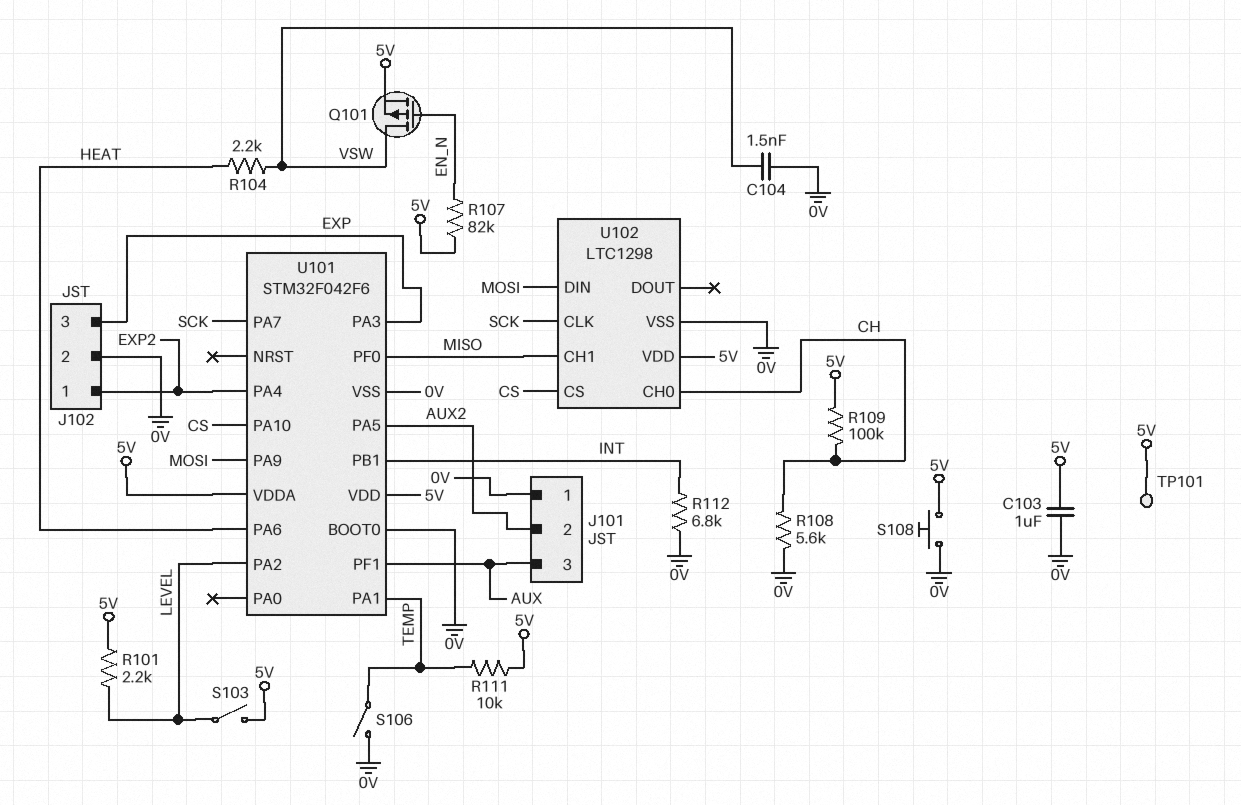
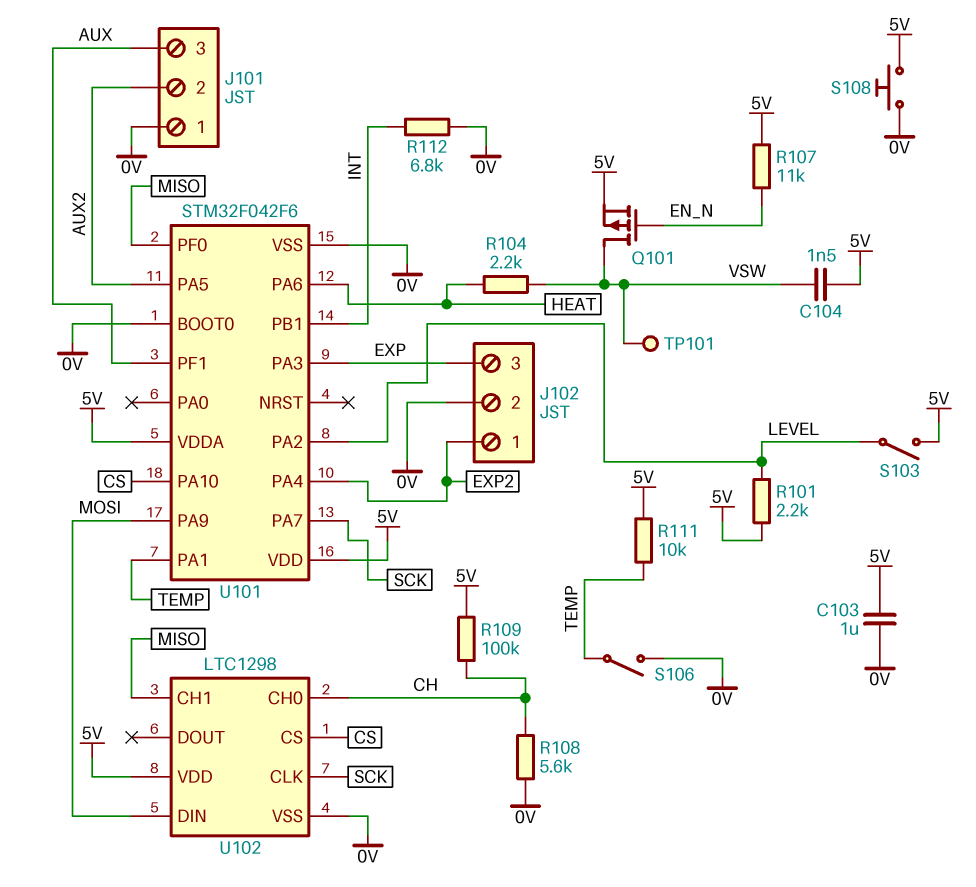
C104: 1.5nF (0V, VSW) -> 1.5nF (5V, VSW)
R107: 82k (5V, EN_N) -> 11k (5V, EN_N)
TP101: test point (5V) -> test point (VSW)

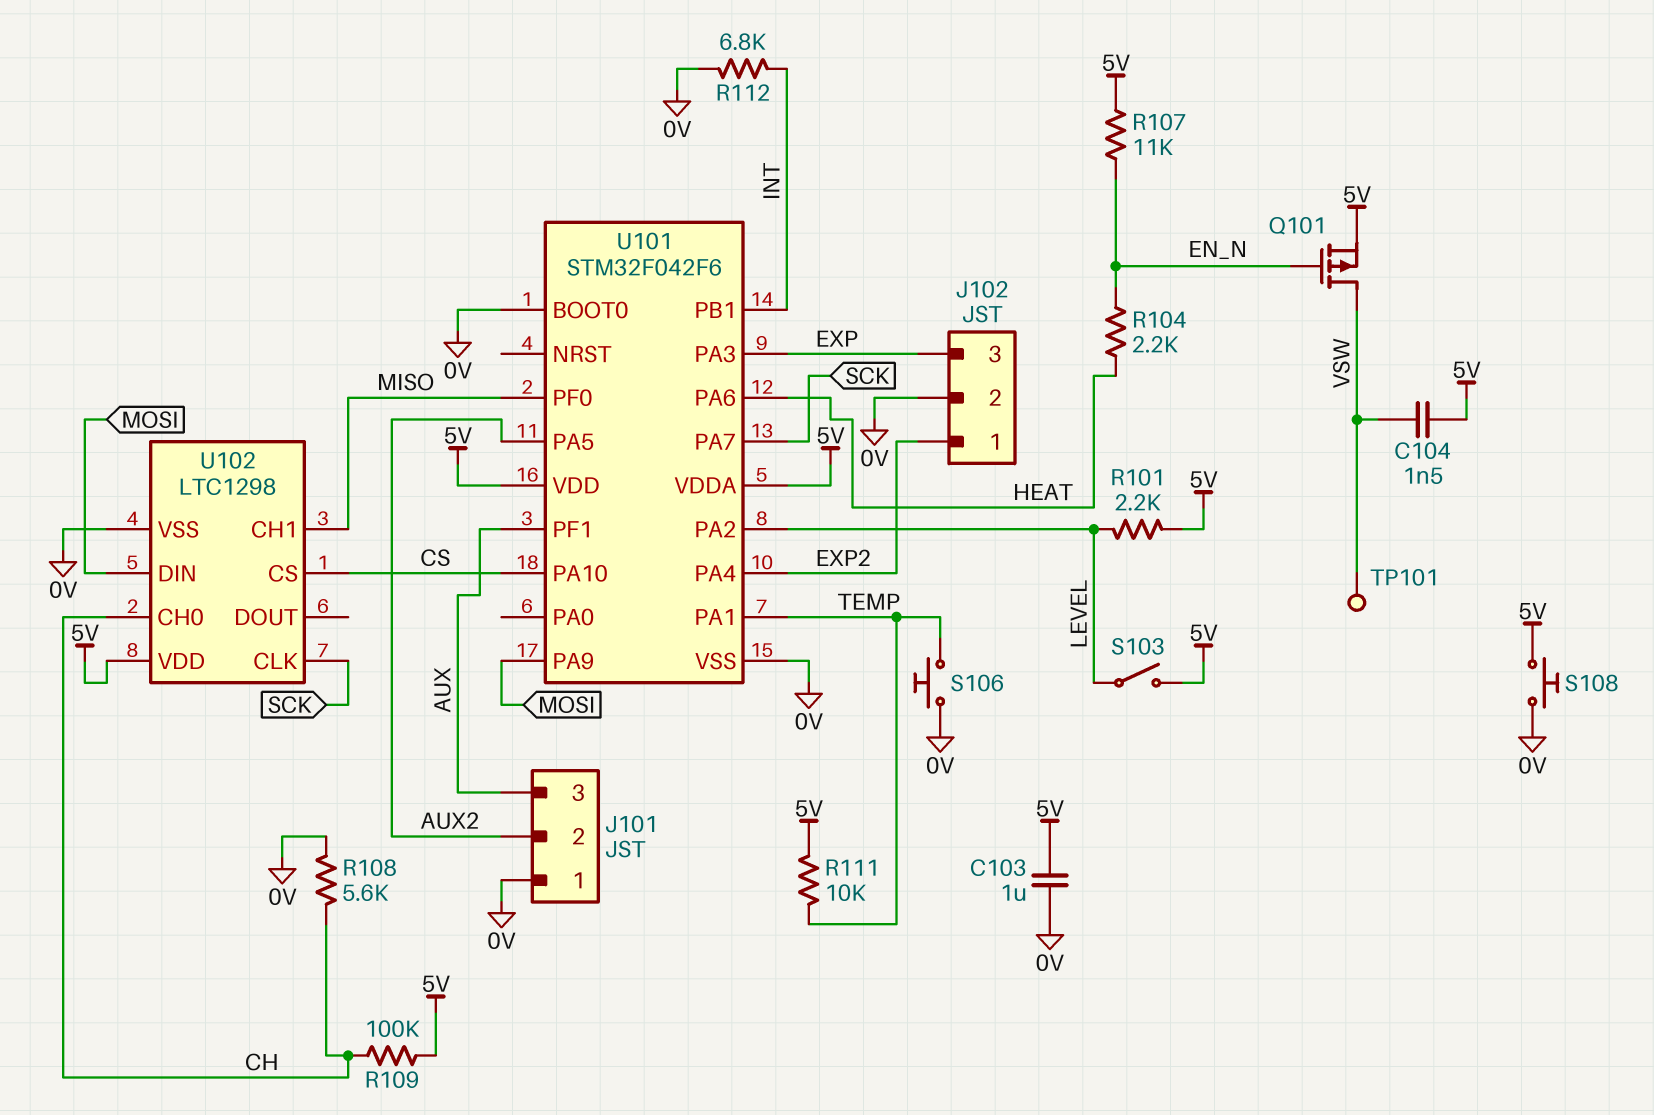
R104: 2.2k (HEAT, VSW) -> 2.2k (EN_N, HEAT)
S106: switch (0V, TEMP) -> button (0V, TEMP)

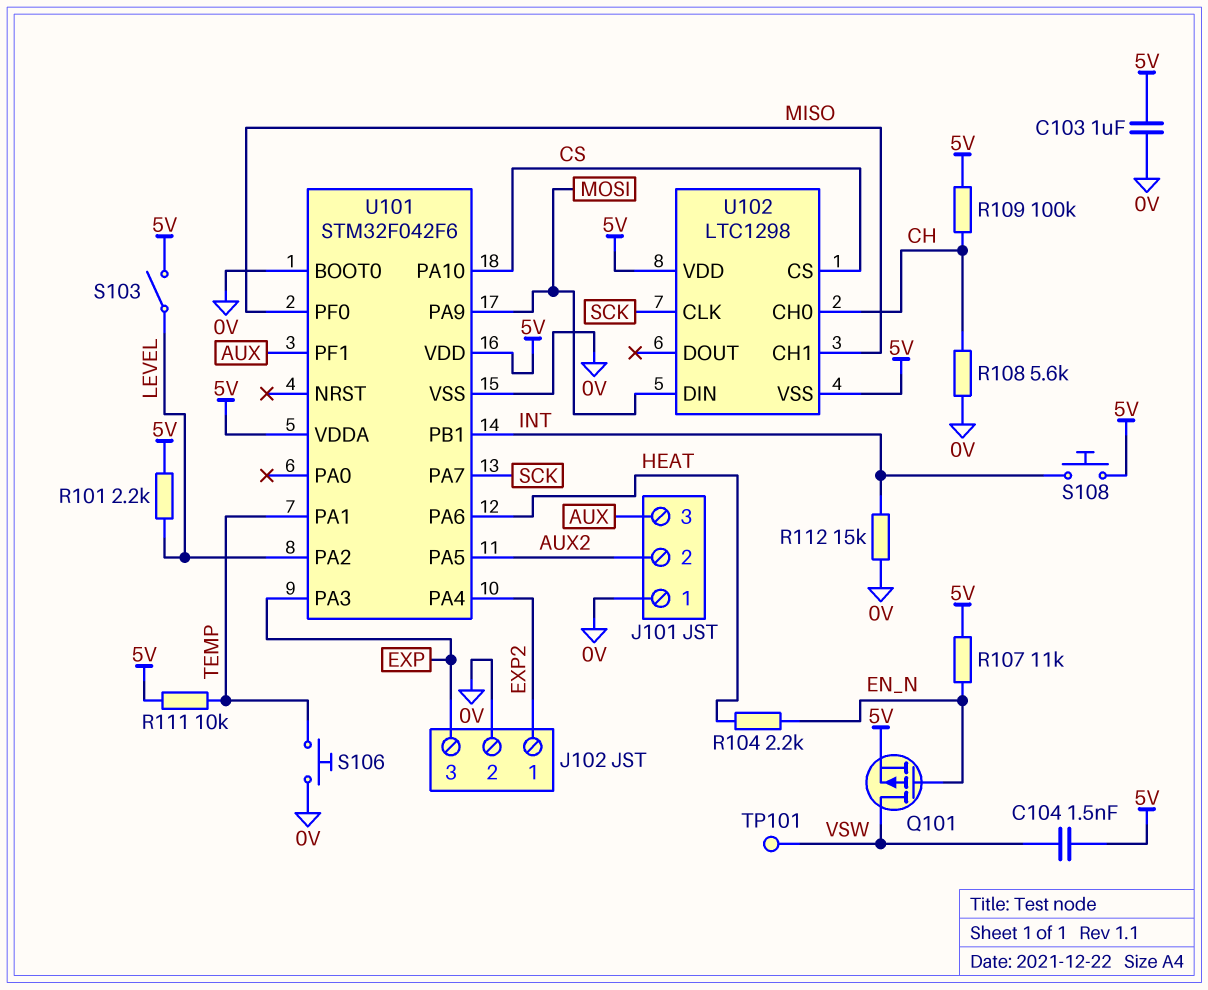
R112: 6.8k (0V, INT) -> 15k (0V, INT)
S108: button (0V, 5V) -> button (5V, INT)
U102 pin VSS: 0V -> 5V

